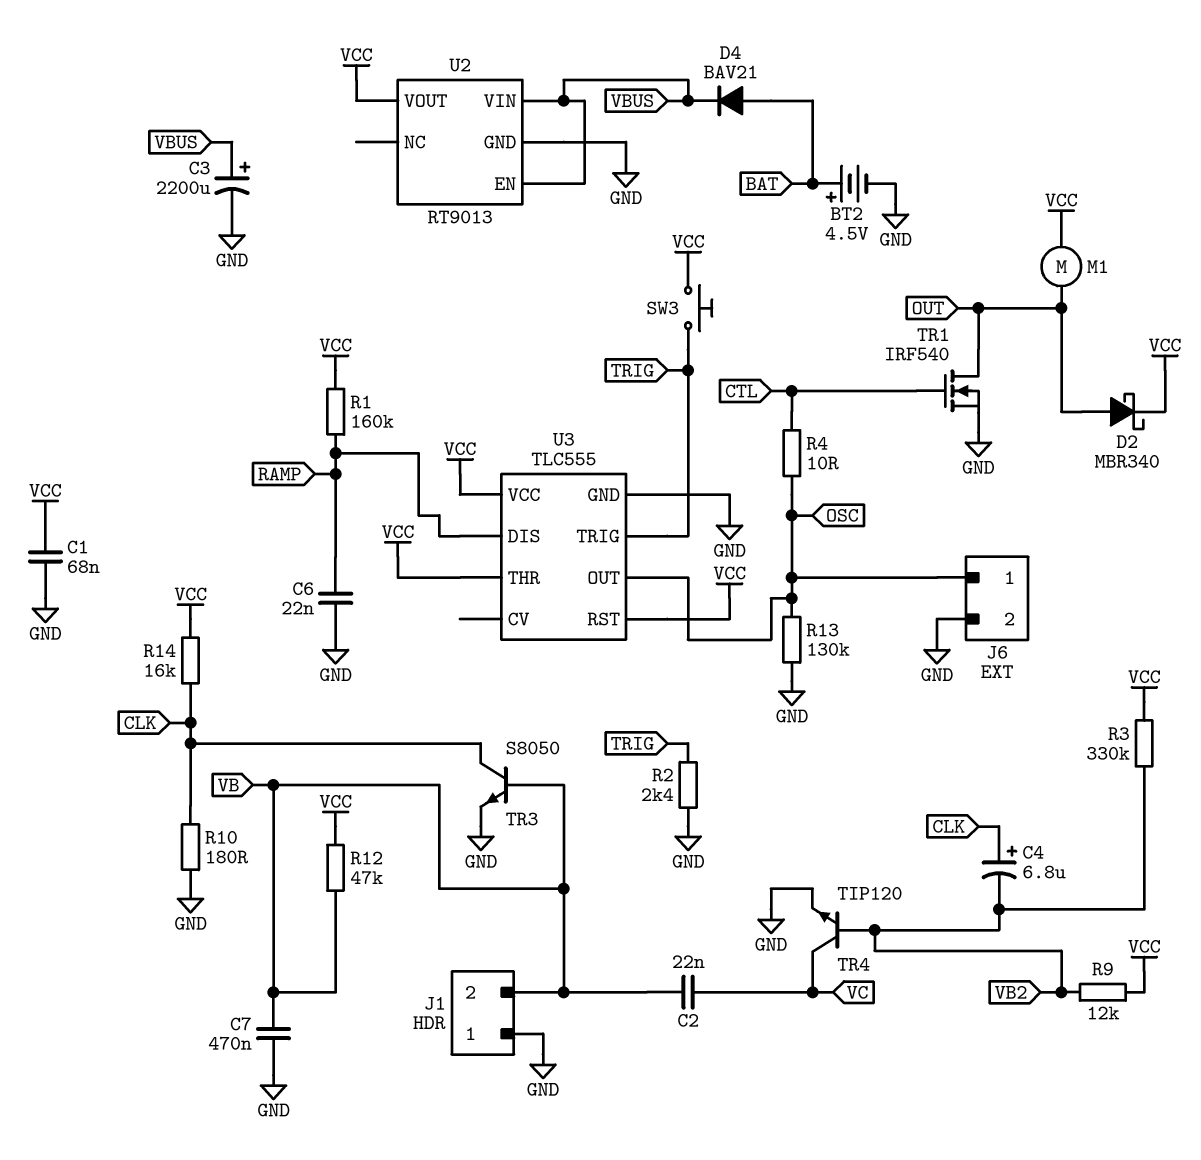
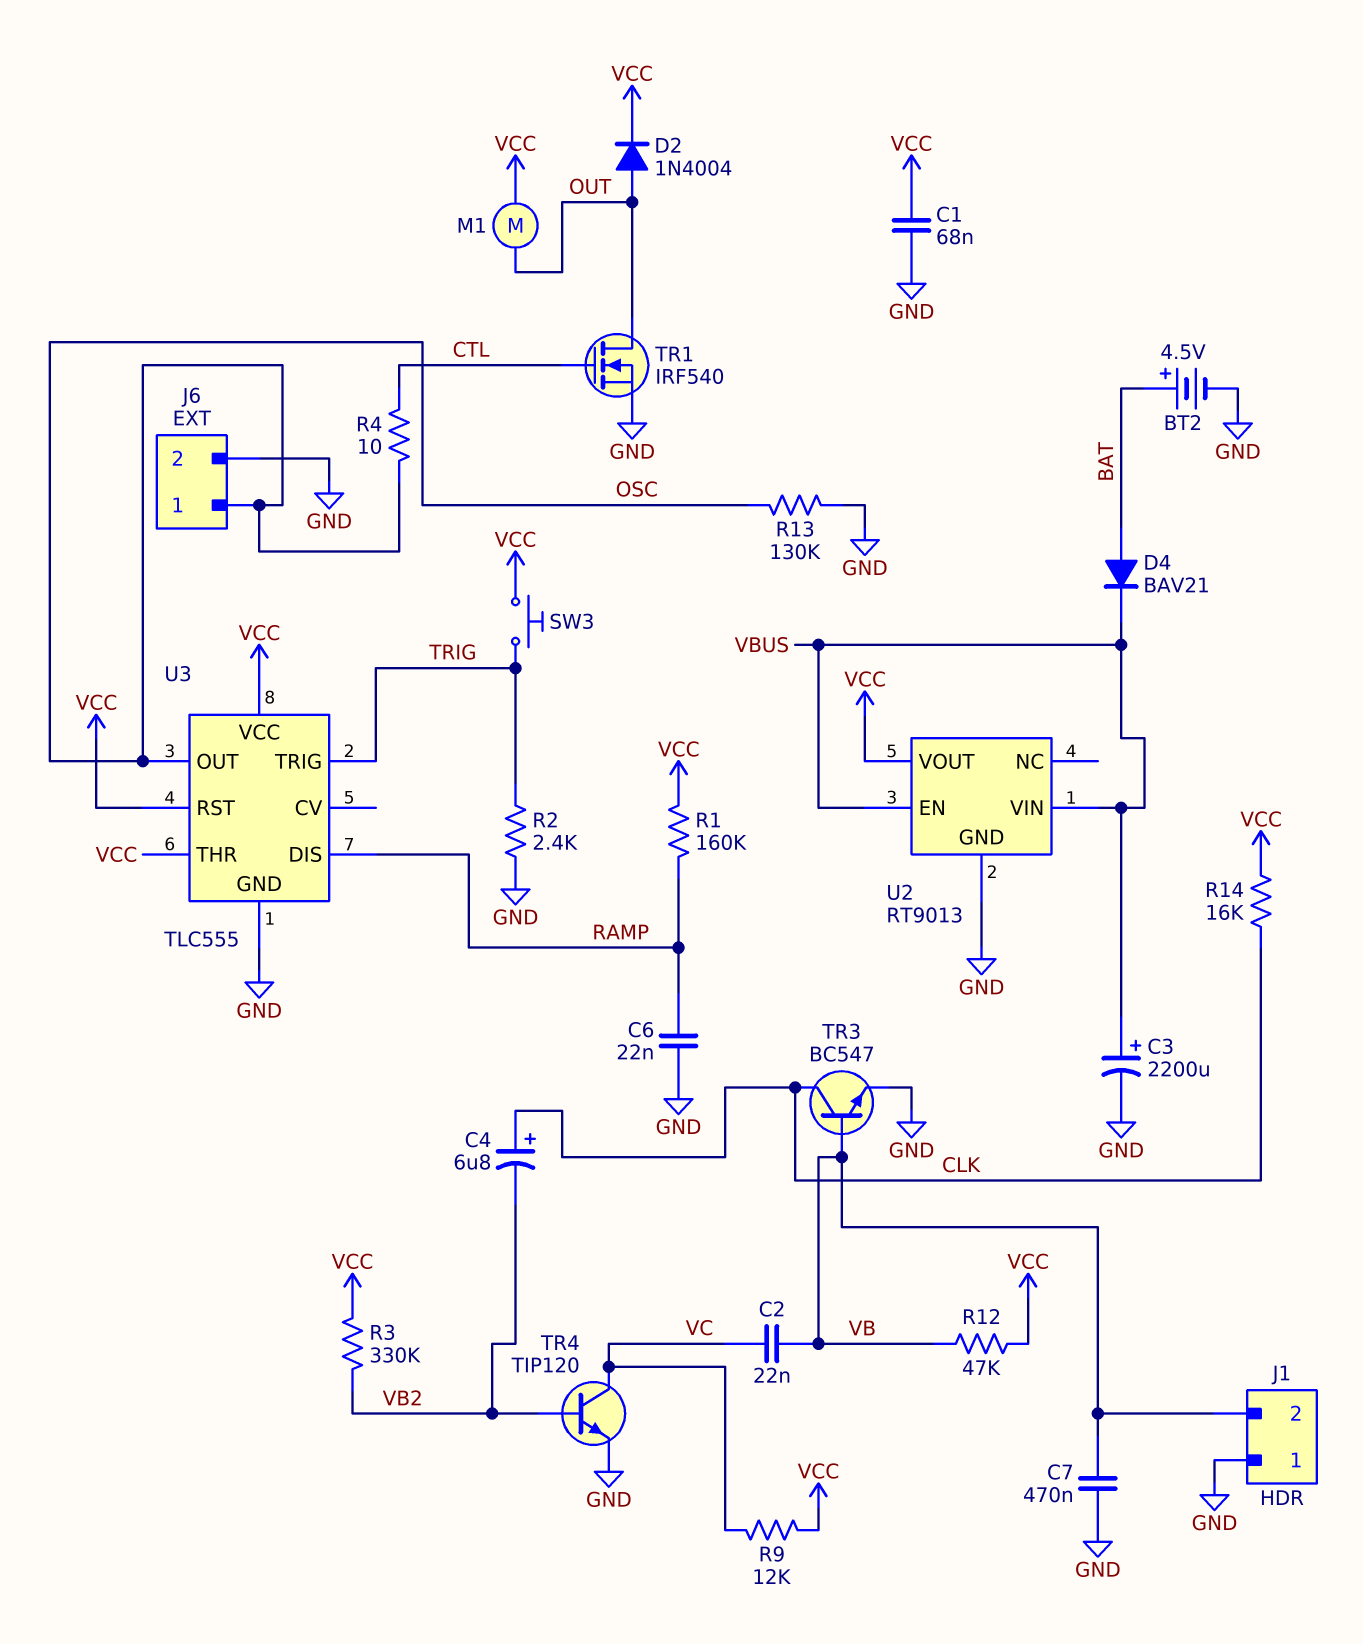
D2: schottky MBR340 (A OUT, K VCC) -> diode 1N4004 (A OUT, K VCC)
R9: 12k (VB2, VCC) -> 12k (VC, VCC)
R10: 180 (CLK, GND) -> none
TR3: NPN S8050 (B VB, C CLK, E GND) -> NPN BC547 (B VB, C CLK, E GND)

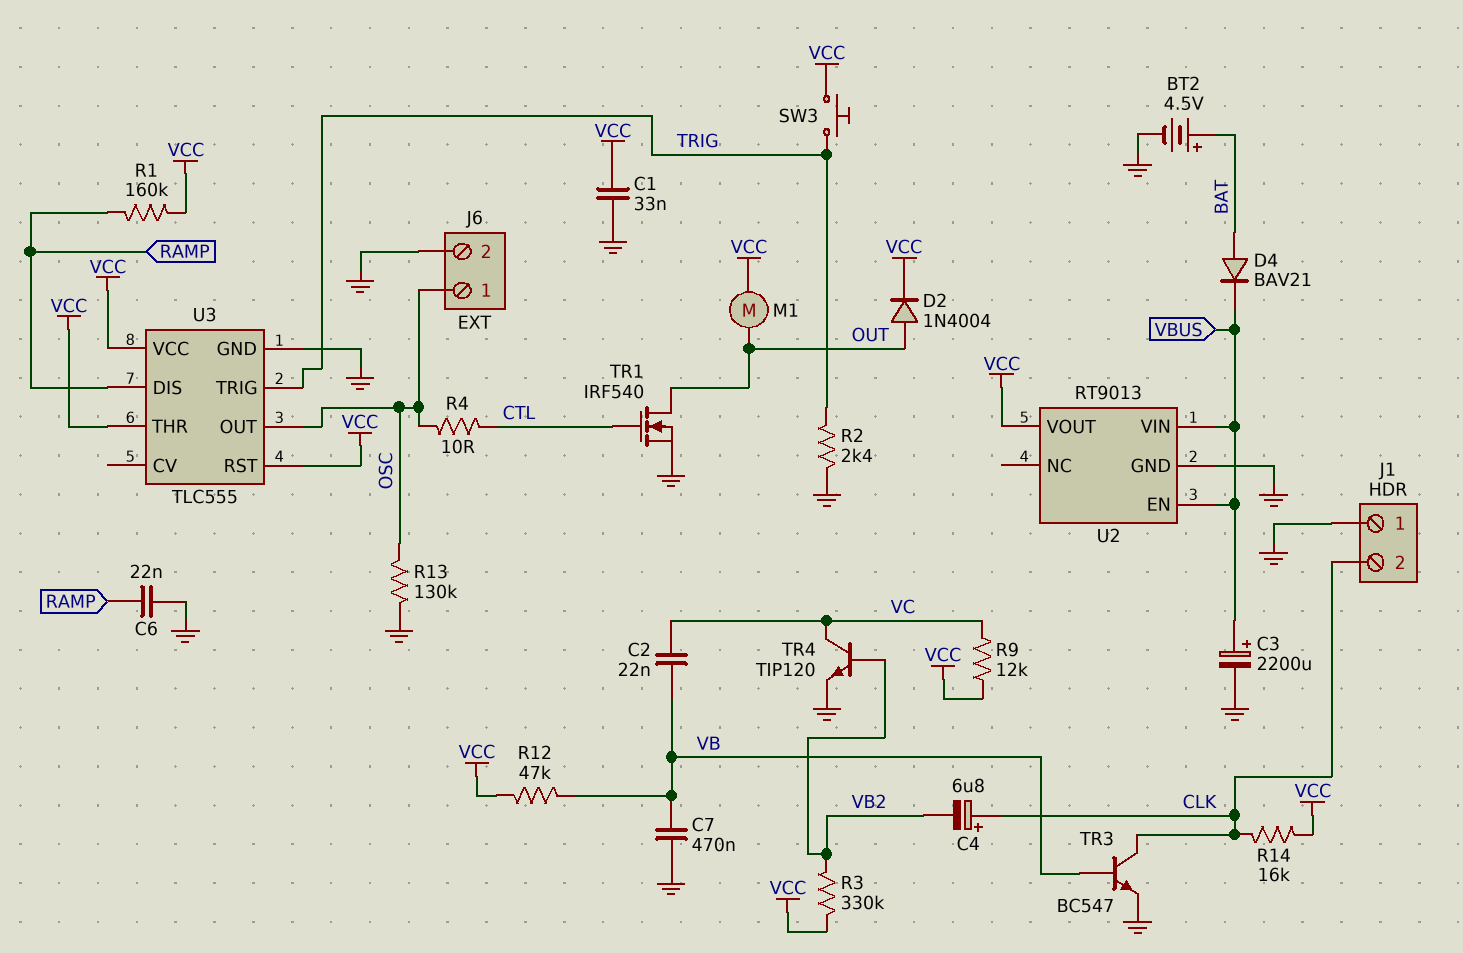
C1: 68nF (GND, VCC) -> 33nF (GND, VCC)
J1 pin 2: VB -> CLK

